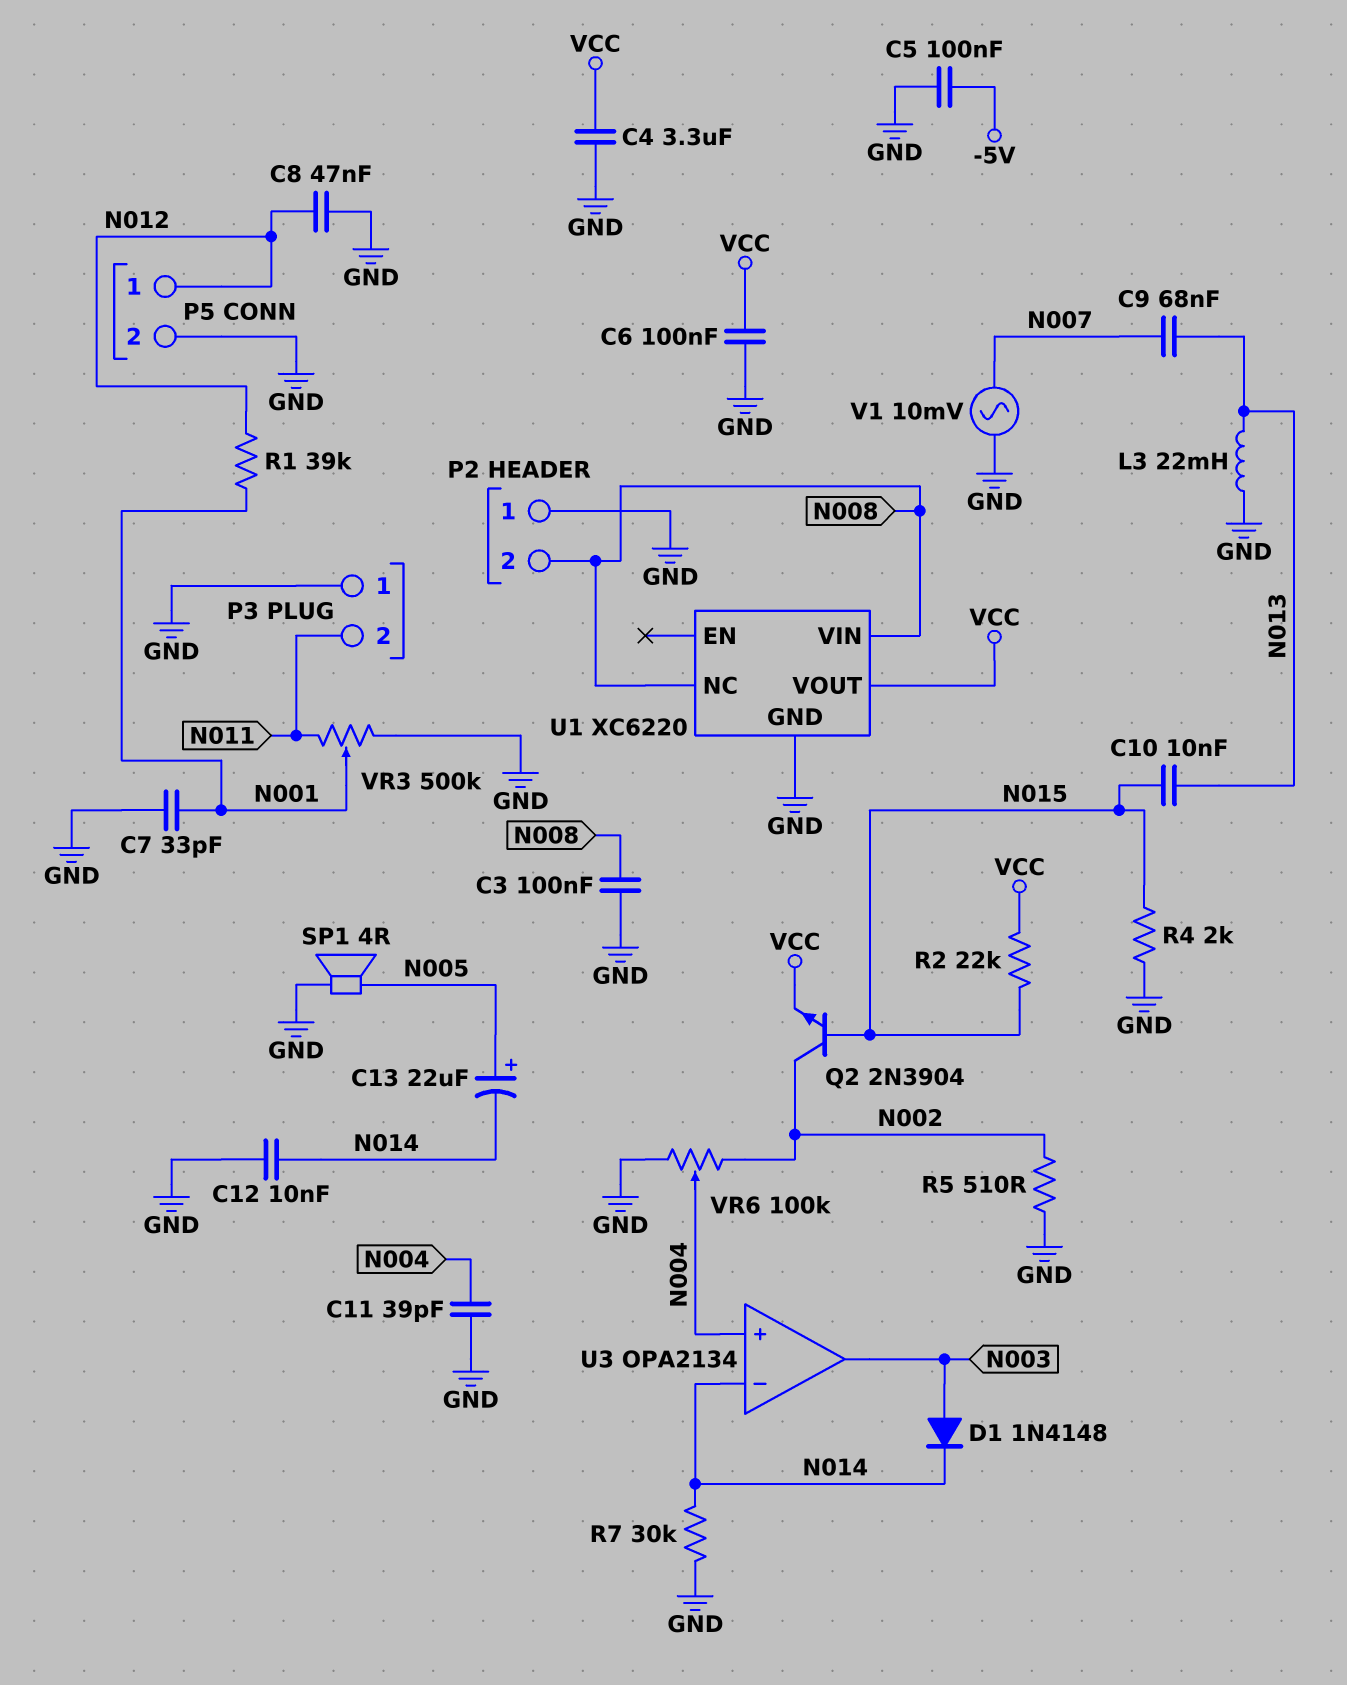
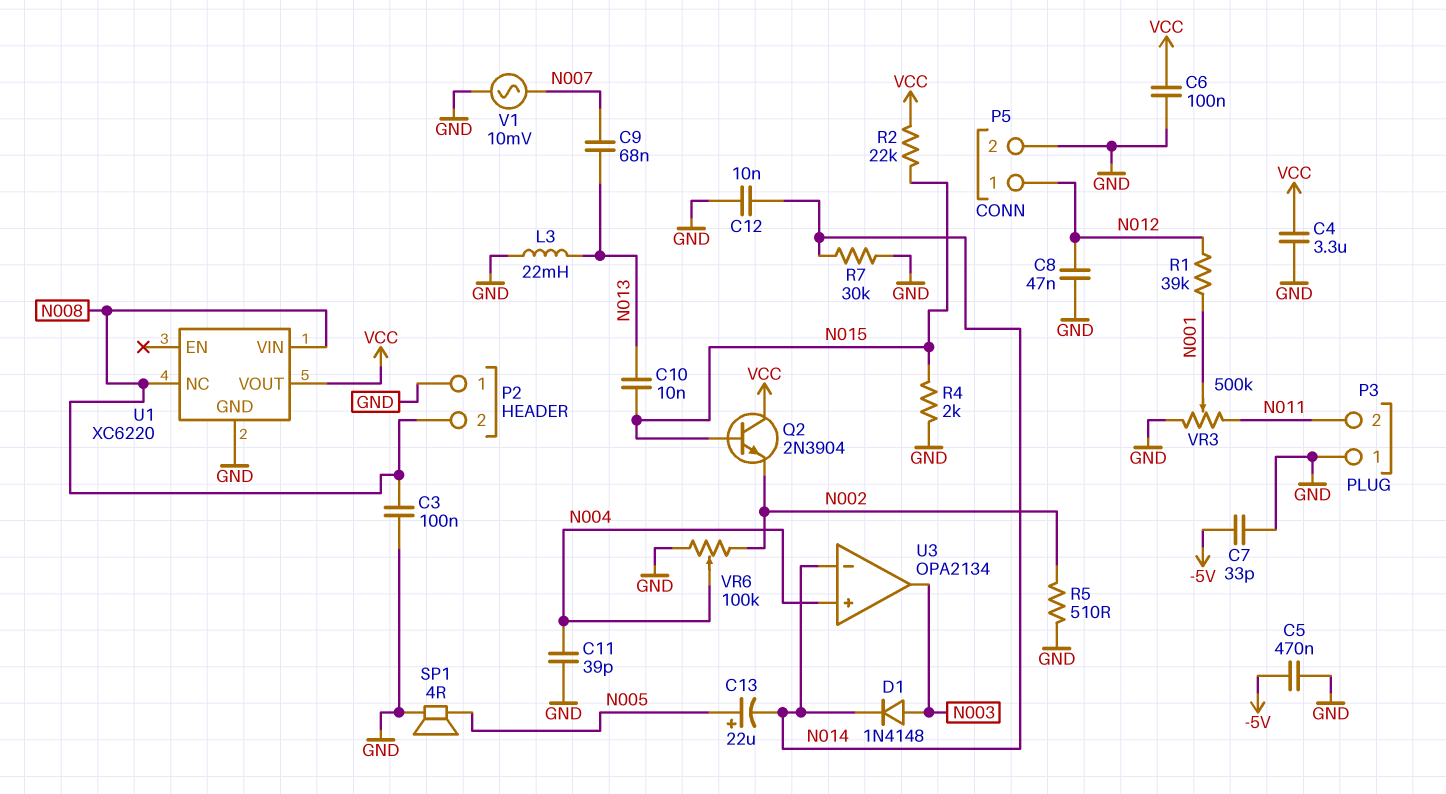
C5: 100nF (-5V, GND) -> 470nF (-5V, GND)
C7: 33pF (GND, N001) -> 33pF (-5V, GND)
Q2: NPN 2N3904 (B N015, C N002, E VCC) -> NPN 2N3904 (B N015, C VCC, E N002)

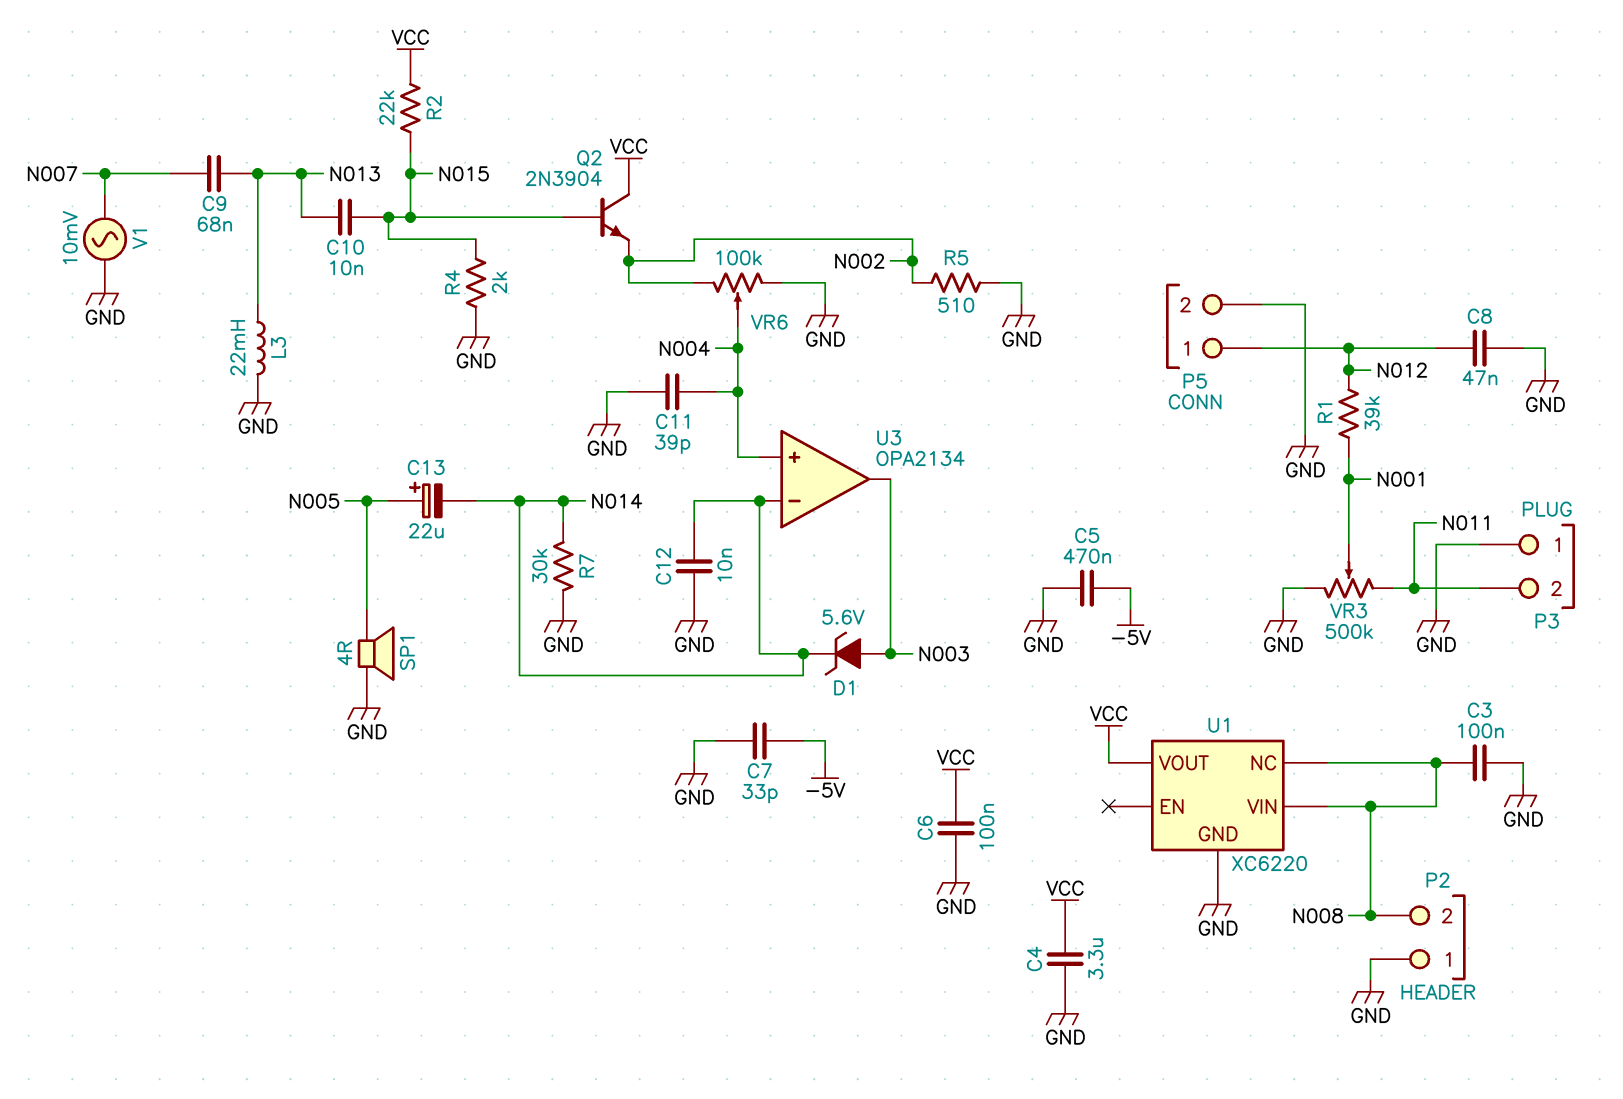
D1: diode 1N4148 (A N003, K N014) -> zener 5.6V (A N003, K N014)

